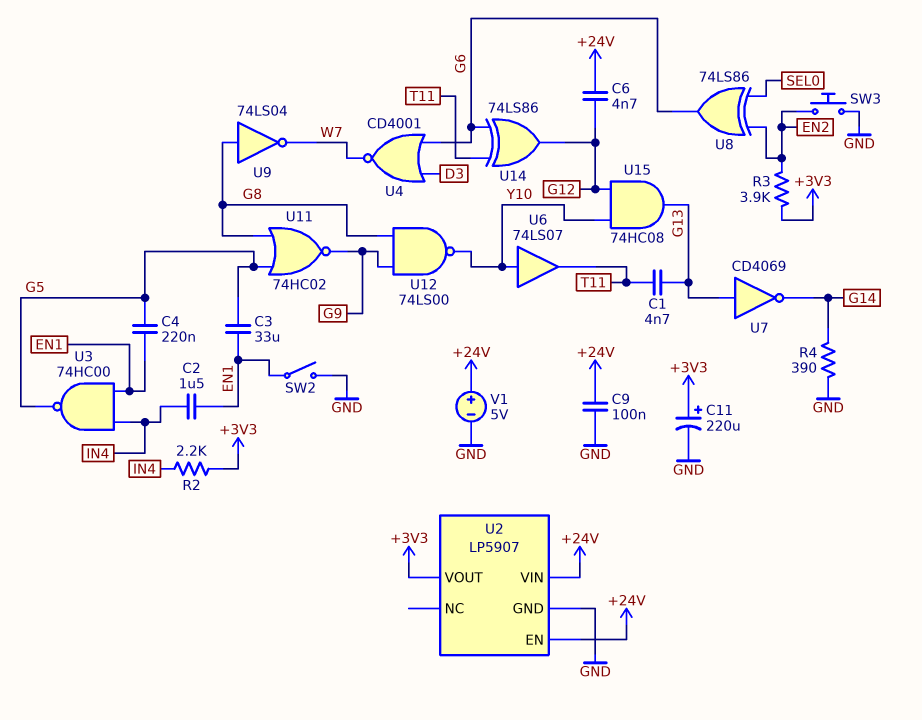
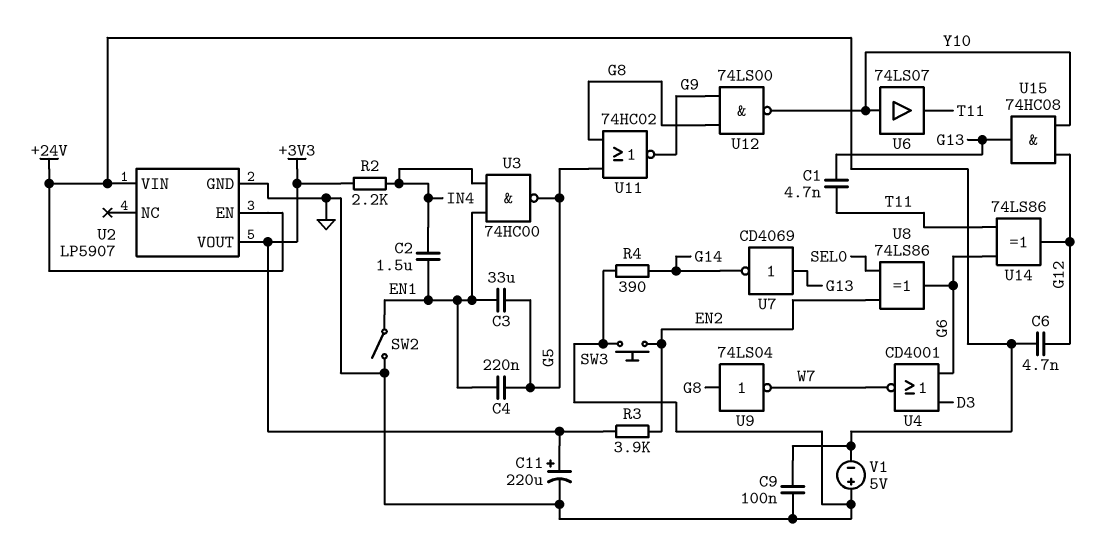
V1: 5V (plus +24V, minus GND) -> 5V (plus GND, minus +24V)

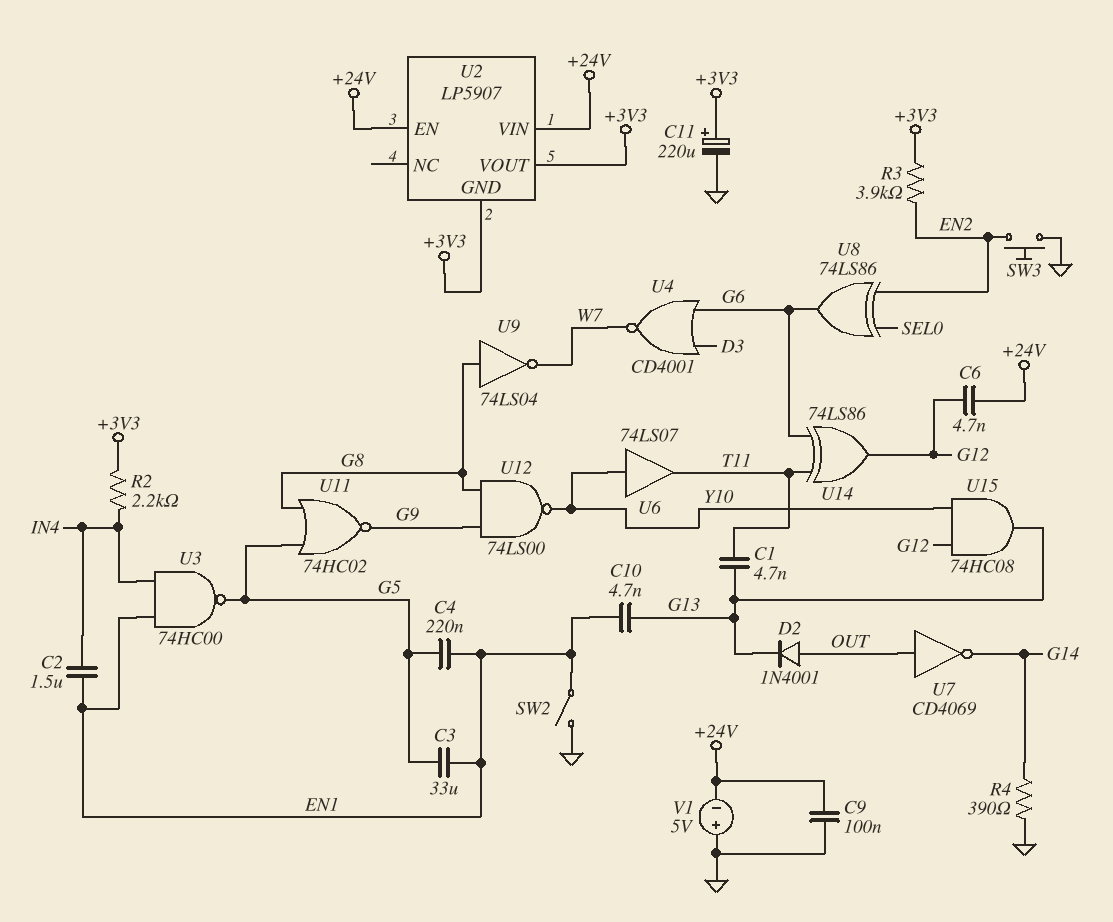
C10: none -> 4.7nF (EN1, G13)
D2: none -> diode 1N4001 (A OUT, K G13)
U2 pin GND: GND -> +3V3
U7: NOT CD4069 (in G13, out G14) -> NOT CD4069 (in OUT, out G14)

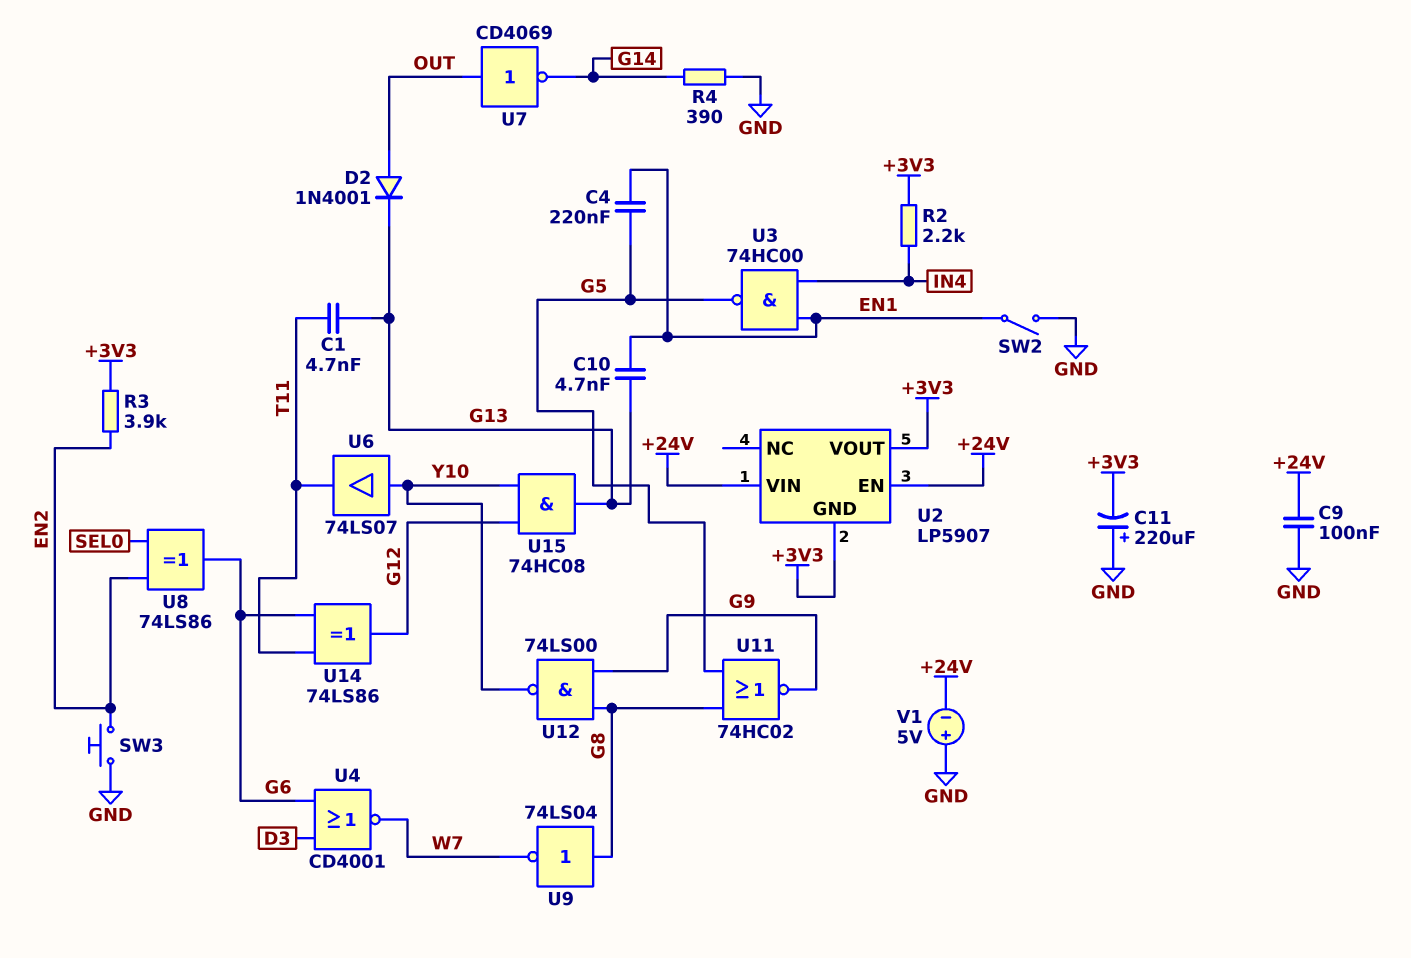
C2: 1.5uF (EN1, IN4) -> none
C3: 33uF (EN1, G5) -> none
C6: 4.7nF (+24V, G12) -> none
C11: 220uF (plus +3V3, minus GND) -> 220uF (plus GND, minus +3V3)

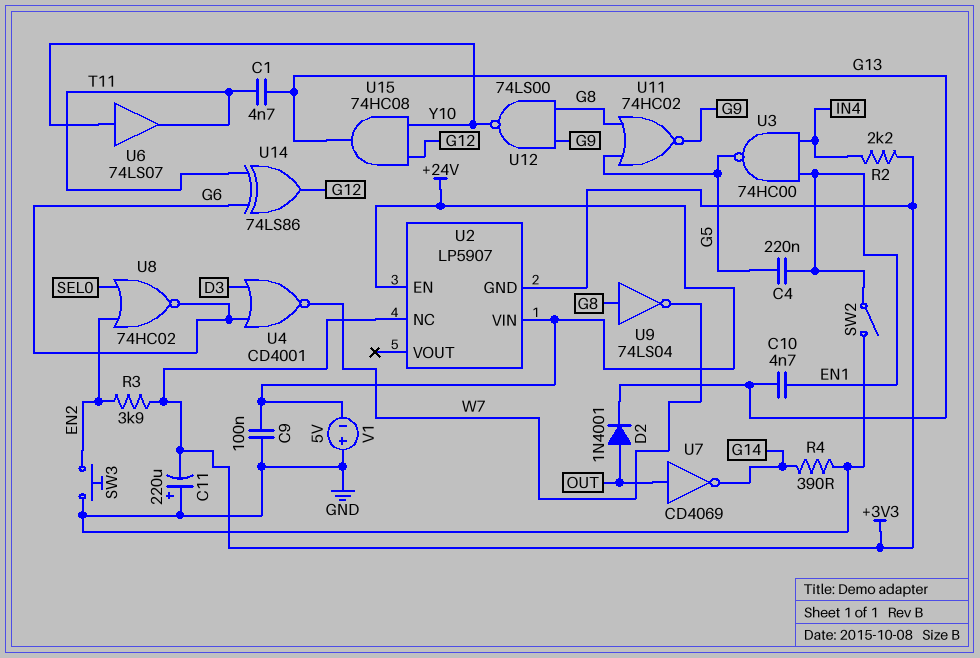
U2 pin NC: none -> +3V3
U2 pin VOUT: +3V3 -> none
U8: XOR 74LS86 (in EN2, in SEL0, out G6) -> NOR 74HC02 (in EN2, in SEL0, out G6)

